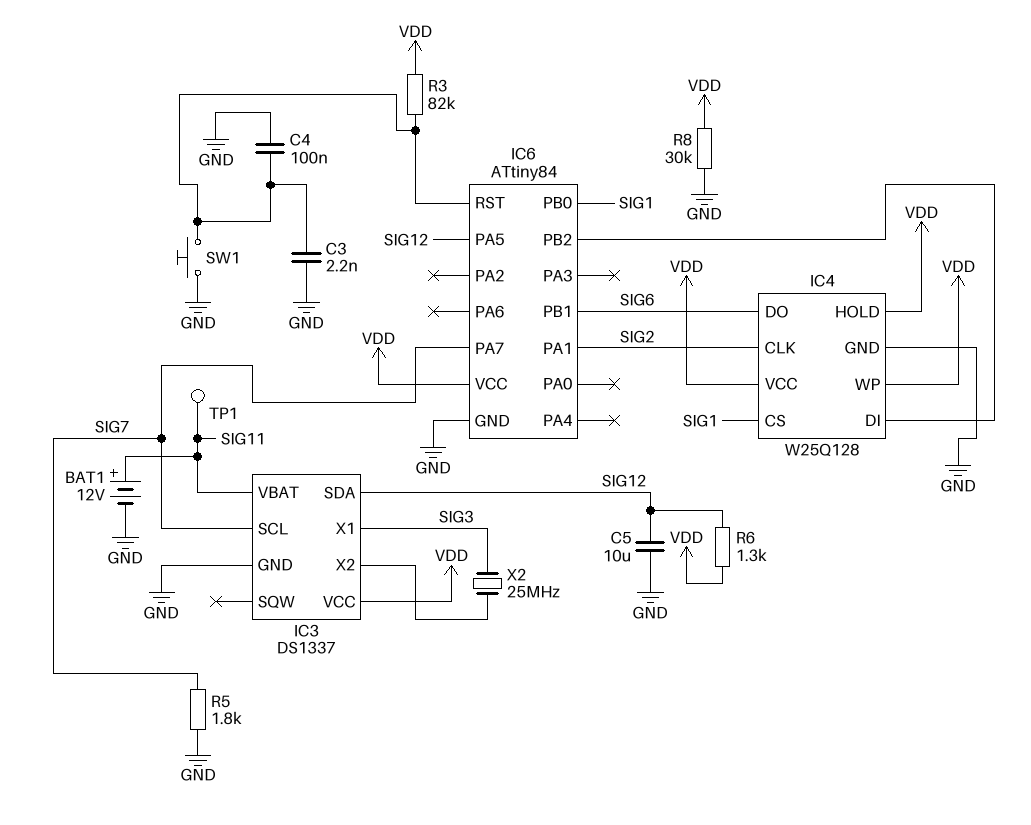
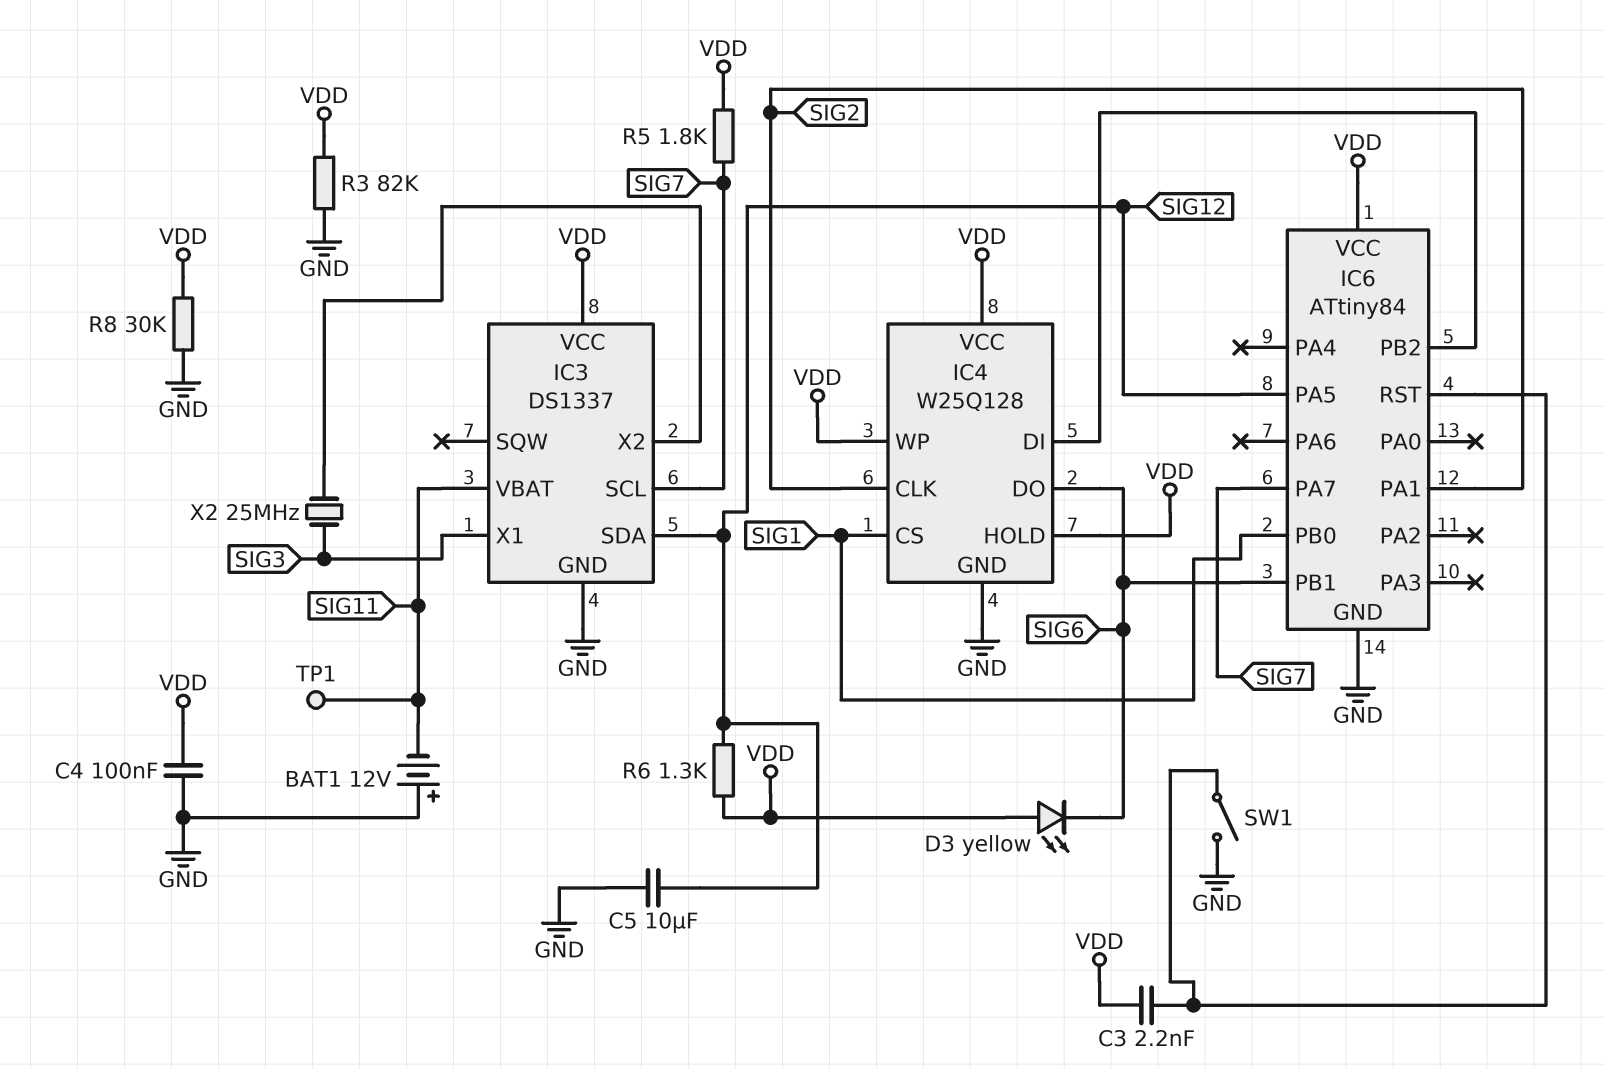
BAT1: 12V (plus SIG11, minus GND) -> 12V (plus GND, minus SIG11)
C3: 2.2nF (GND, IC6/RST) -> 2.2nF (IC6/RST, VDD)
C4: 100nF (GND, IC6/RST) -> 100nF (GND, VDD)
D3: none -> LED yellow (A VDD, K SIG6)
R3: 82k (IC6/RST, VDD) -> 82k (GND, VDD)
R5: 1.8k (GND, SIG7) -> 1.8k (SIG7, VDD)
SW1: button (GND, IC6/RST) -> switch (GND, IC6/RST)

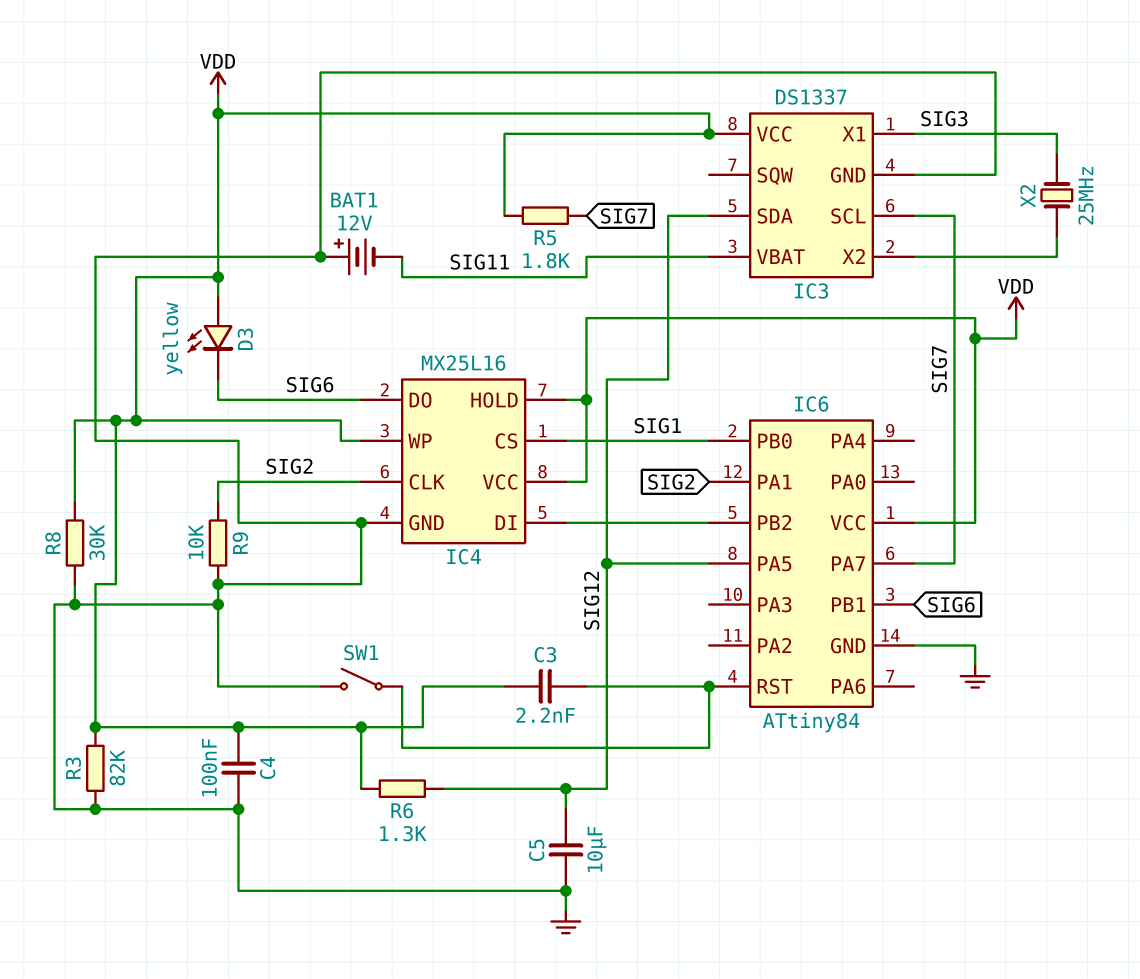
IC4: W25Q128 -> MX25L16
R9: none -> 10k (GND, SIG2)
TP1: test point (SIG11) -> none

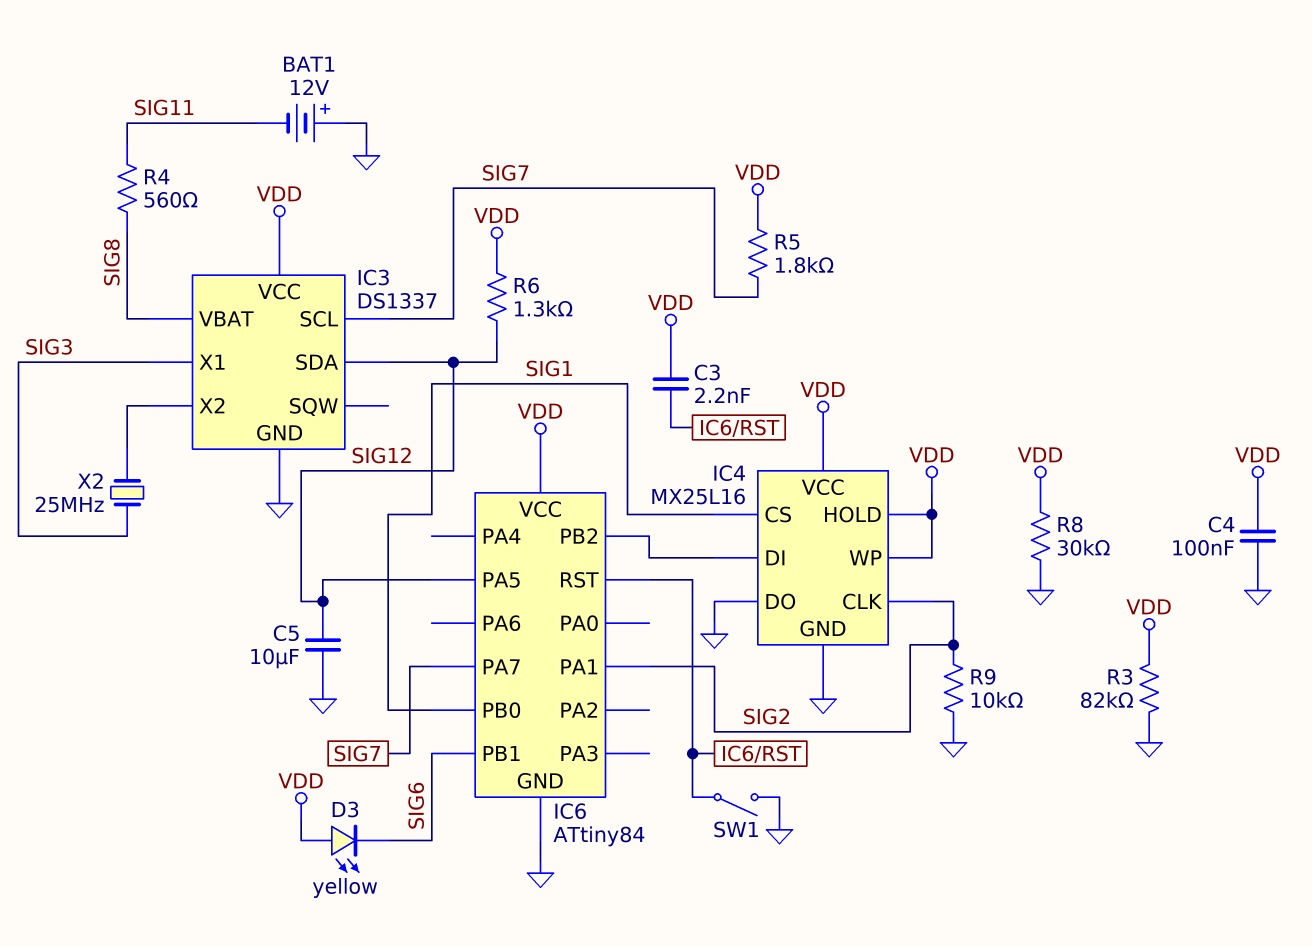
IC3 pin VBAT: SIG11 -> SIG8
IC4 pin DO: SIG6 -> GND
R4: none -> 560 (SIG8, SIG11)

